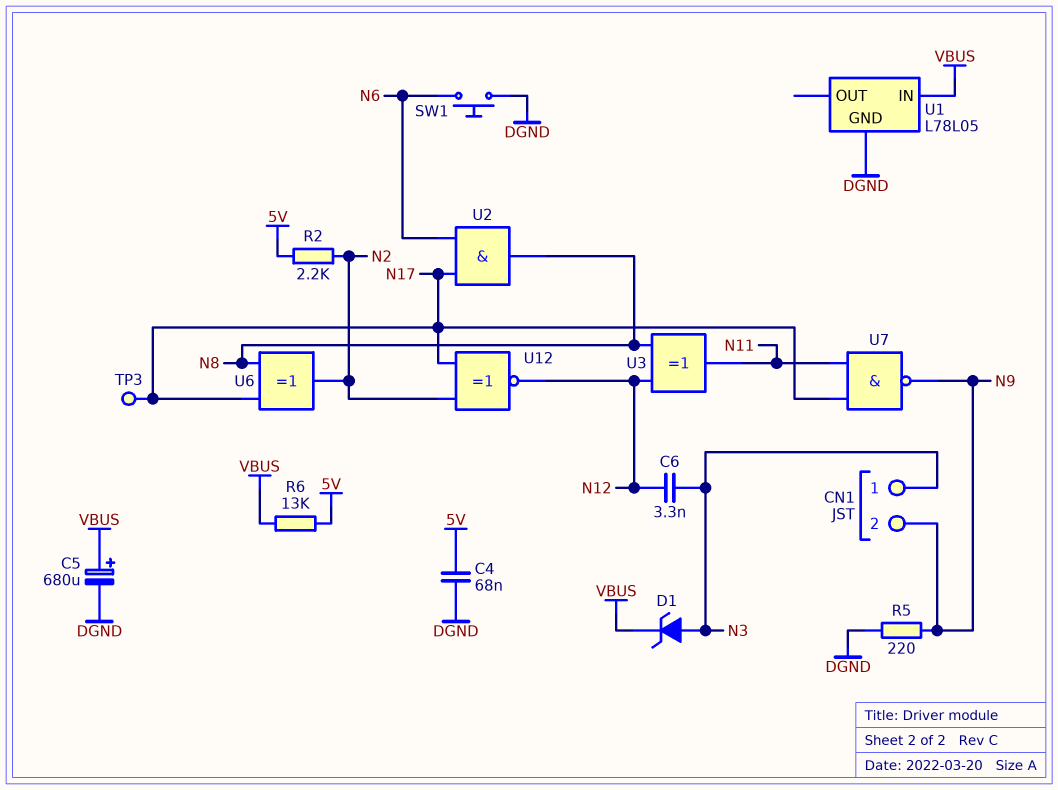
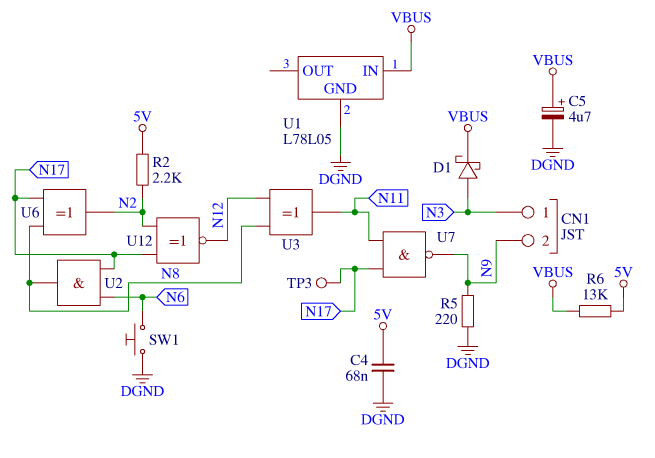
C5: 680uF (plus VBUS, minus DGND) -> 4.7uF (plus VBUS, minus DGND)
C6: 3.3nF (N3, N12) -> none
D1: zener (A N3, K VBUS) -> schottky (A N3, K VBUS)

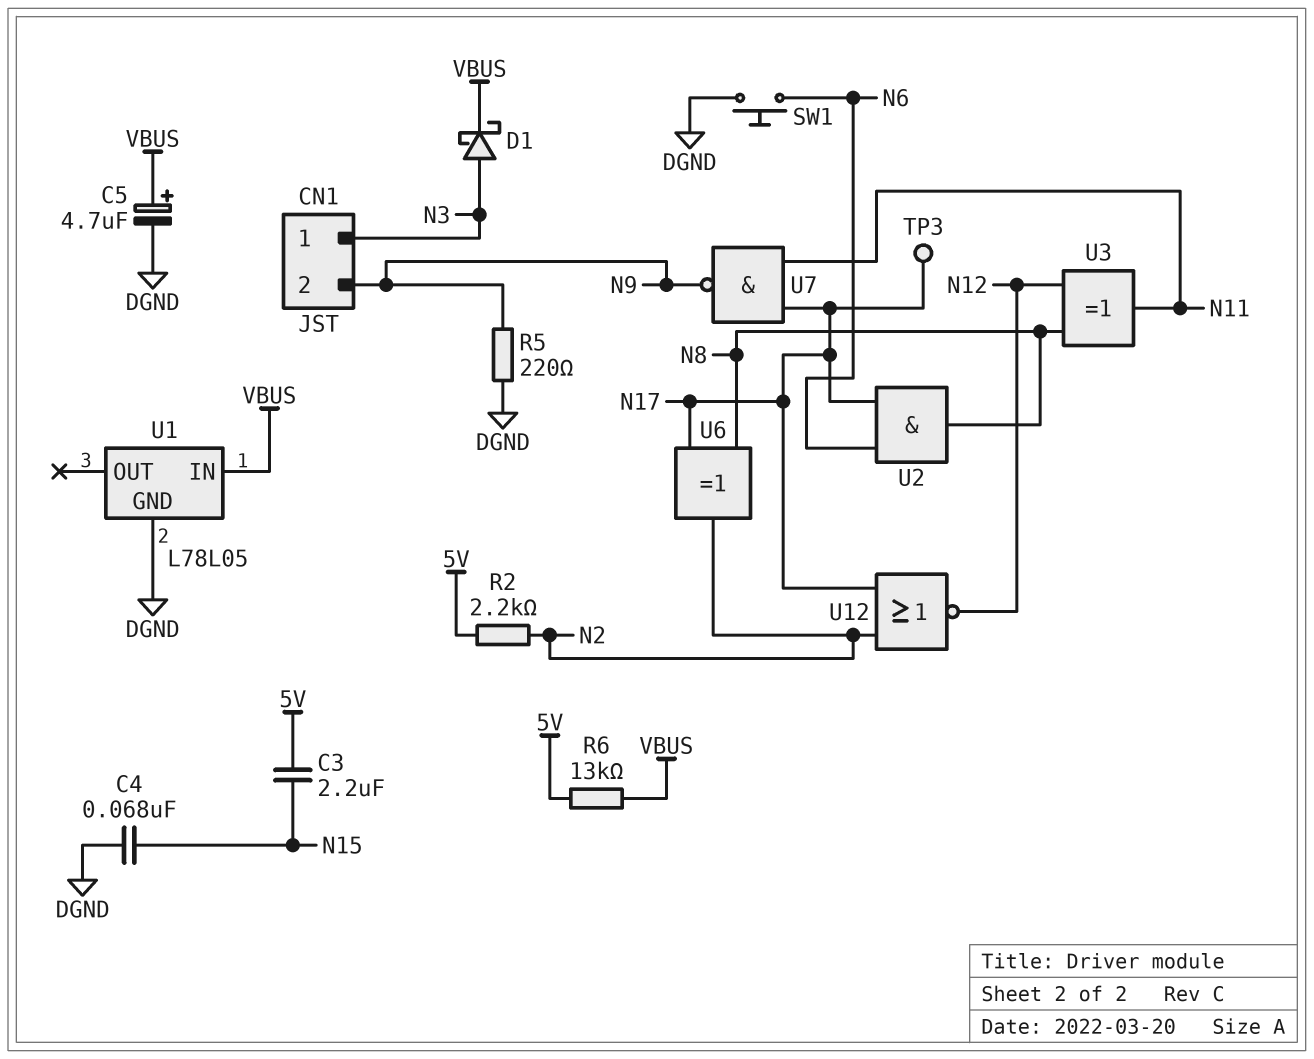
C3: none -> 2.2uF (5V, N15)
C4: 68nF (5V, DGND) -> 68nF (DGND, N15)
U12: XNOR (in N2, in N17, out N12) -> NOR (in N2, in N17, out N12)

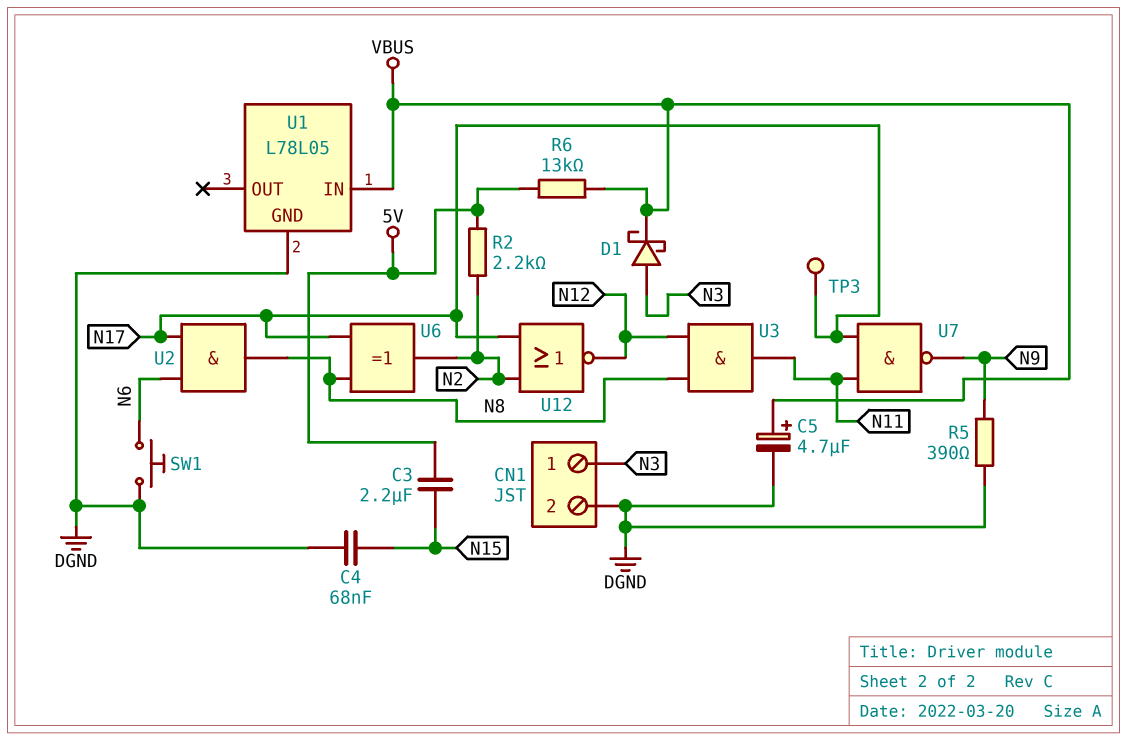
CN1 pin 2: N9 -> DGND
R5: 220 (DGND, N9) -> 390 (DGND, N9)
U3: XOR (in N8, in N12, out N11) -> AND (in N8, in N12, out N11)

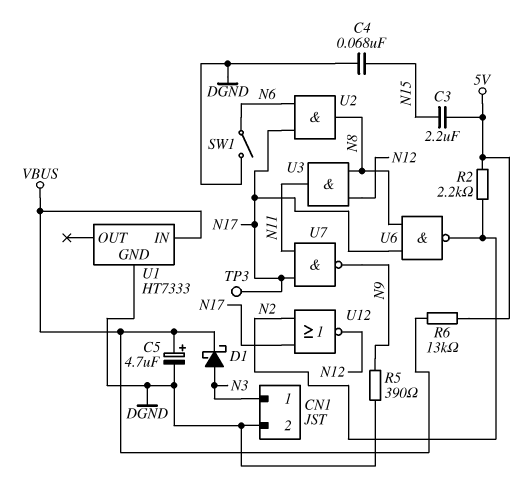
SW1: button (DGND, N6) -> switch (DGND, N6)
U1: L78L05 -> HT7333
U6: XOR (in N8, in N17, out N2) -> NAND (in N8, in N17, out N2)

